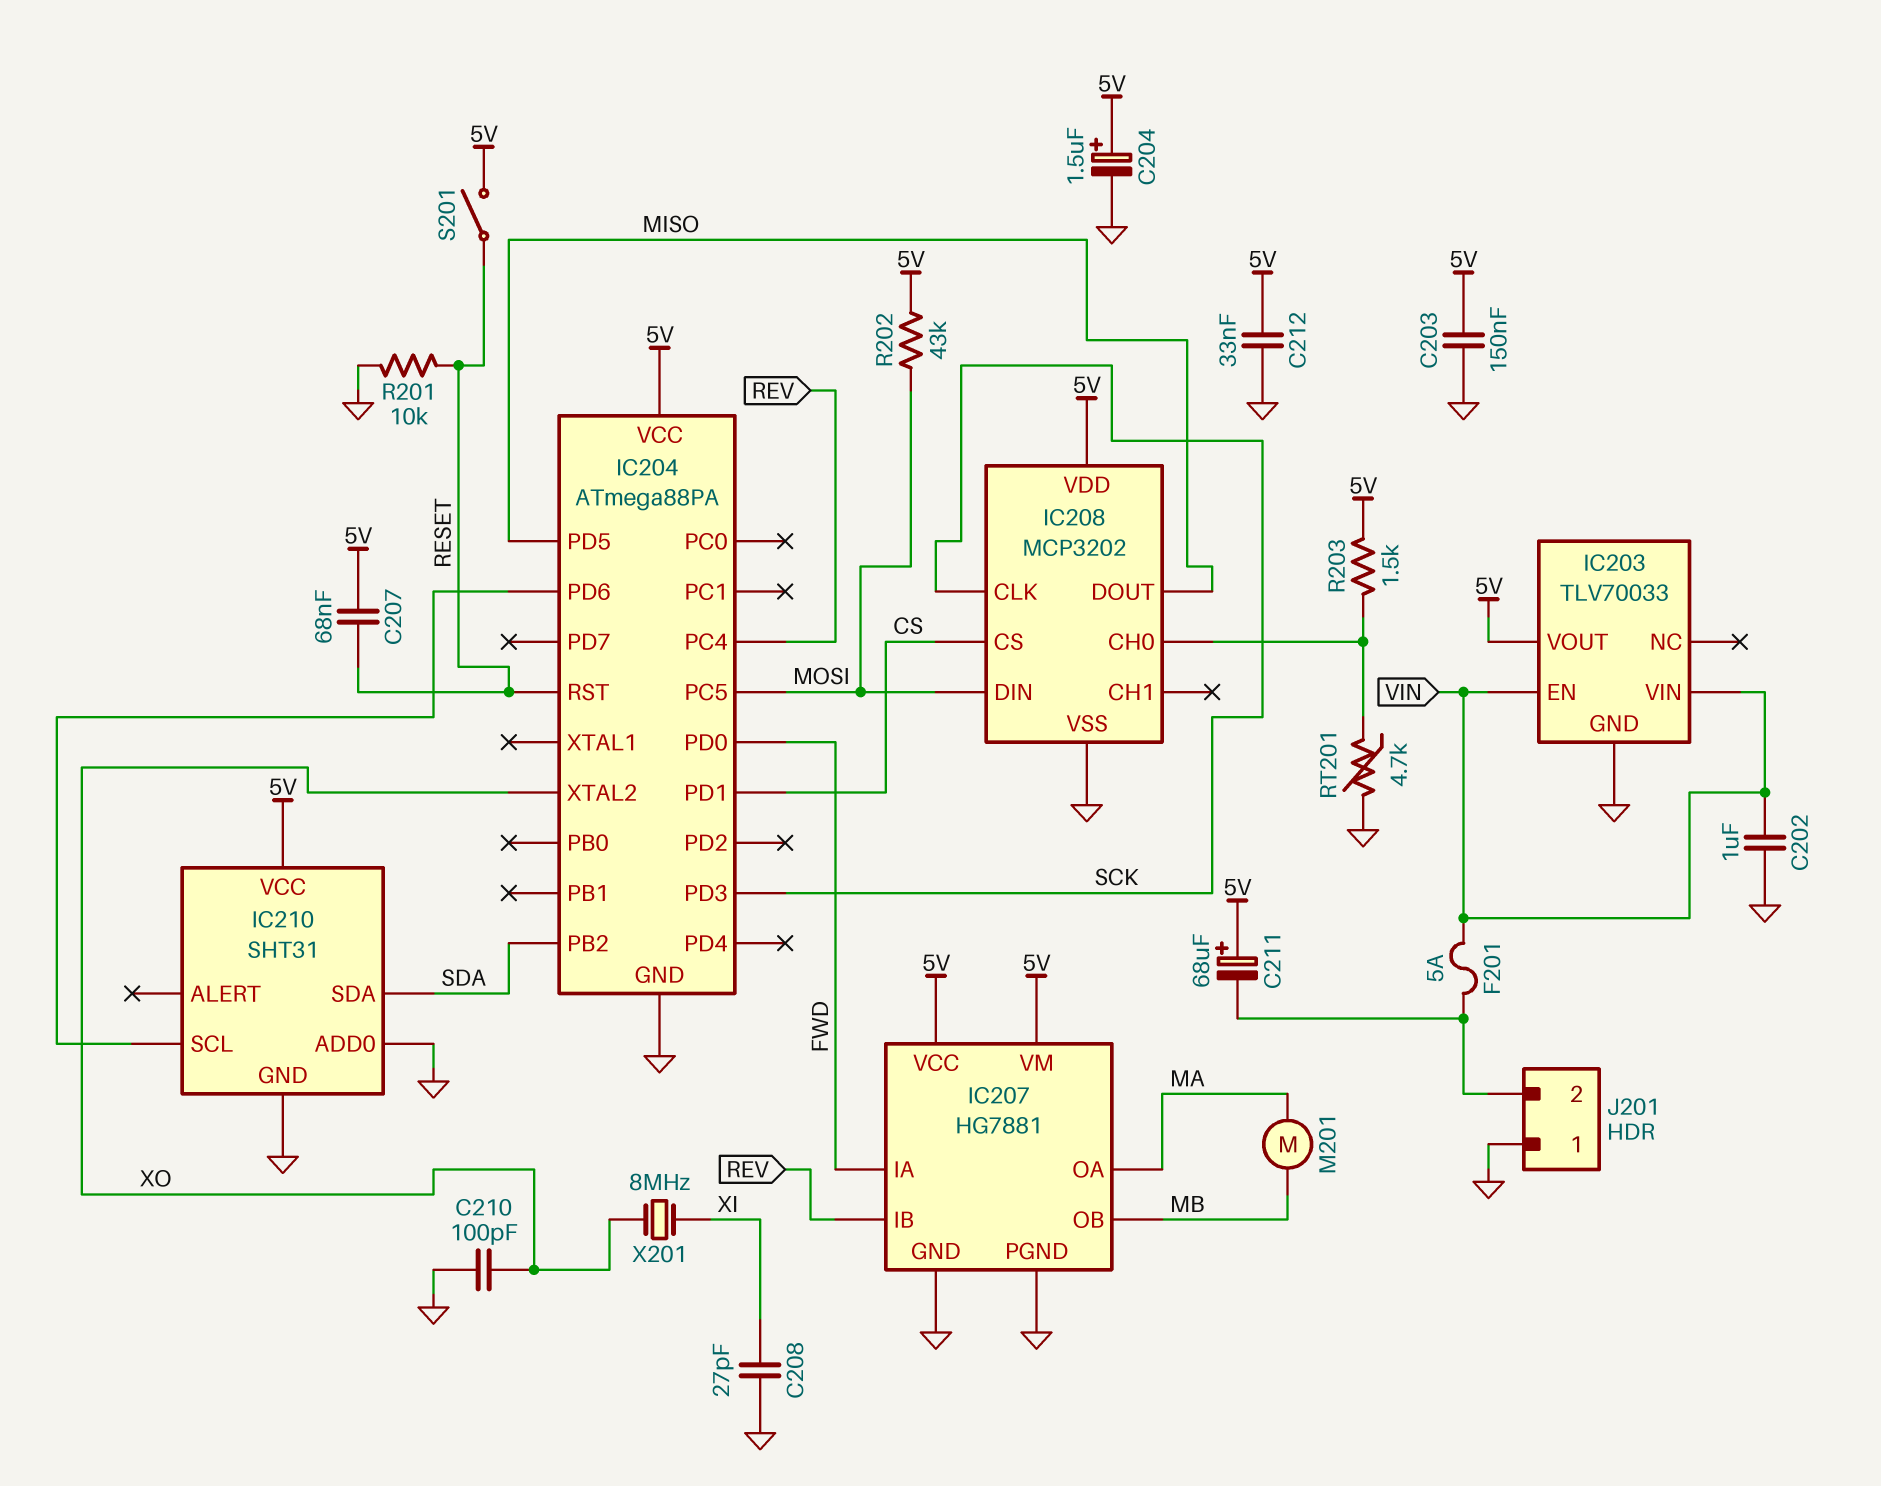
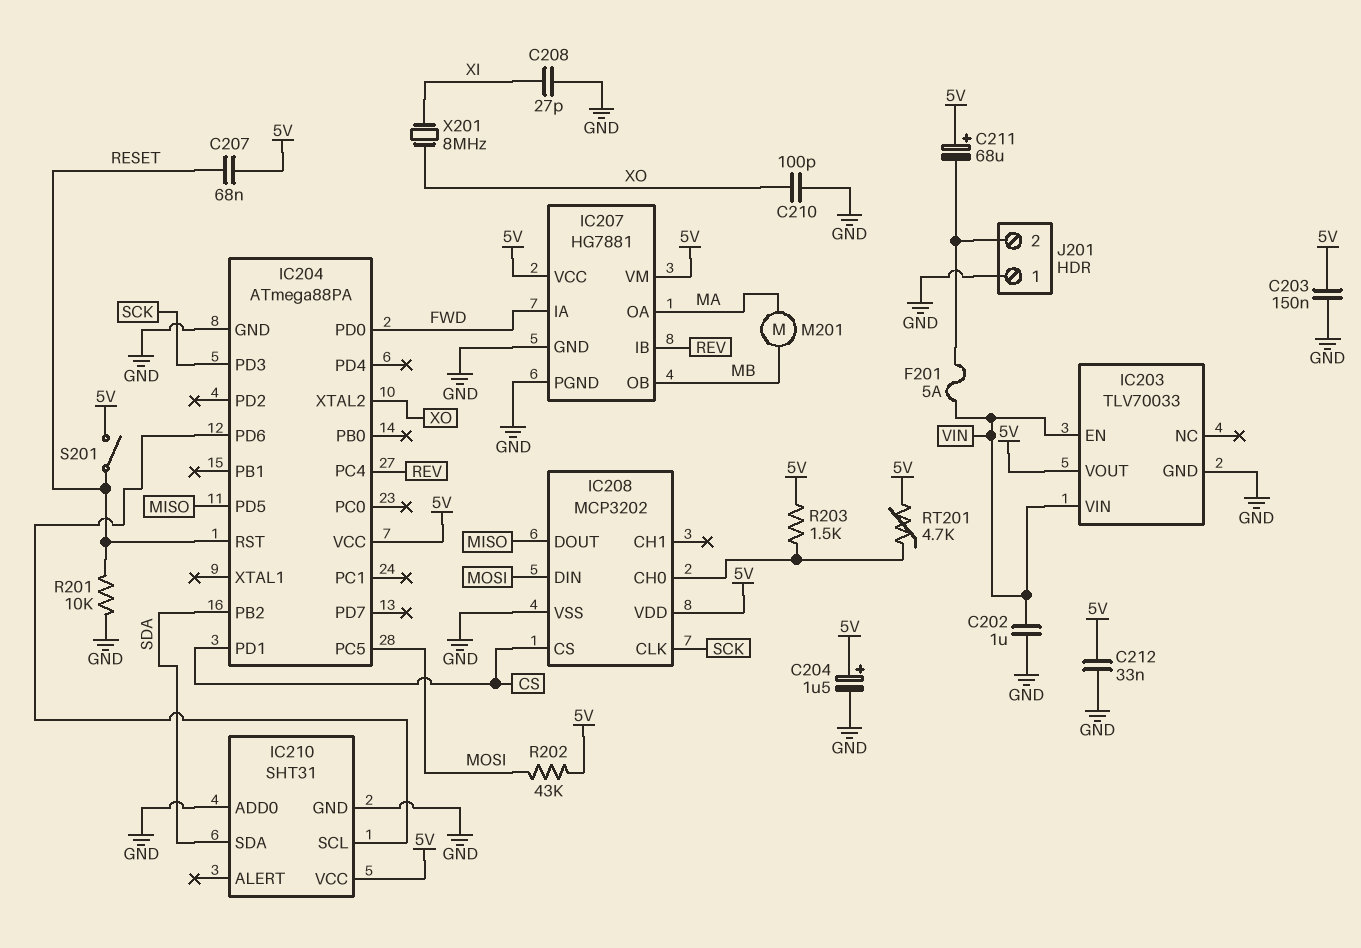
RT201: 4.7k (GND, IC208/CH0) -> 4.7k (5V, IC208/CH0)

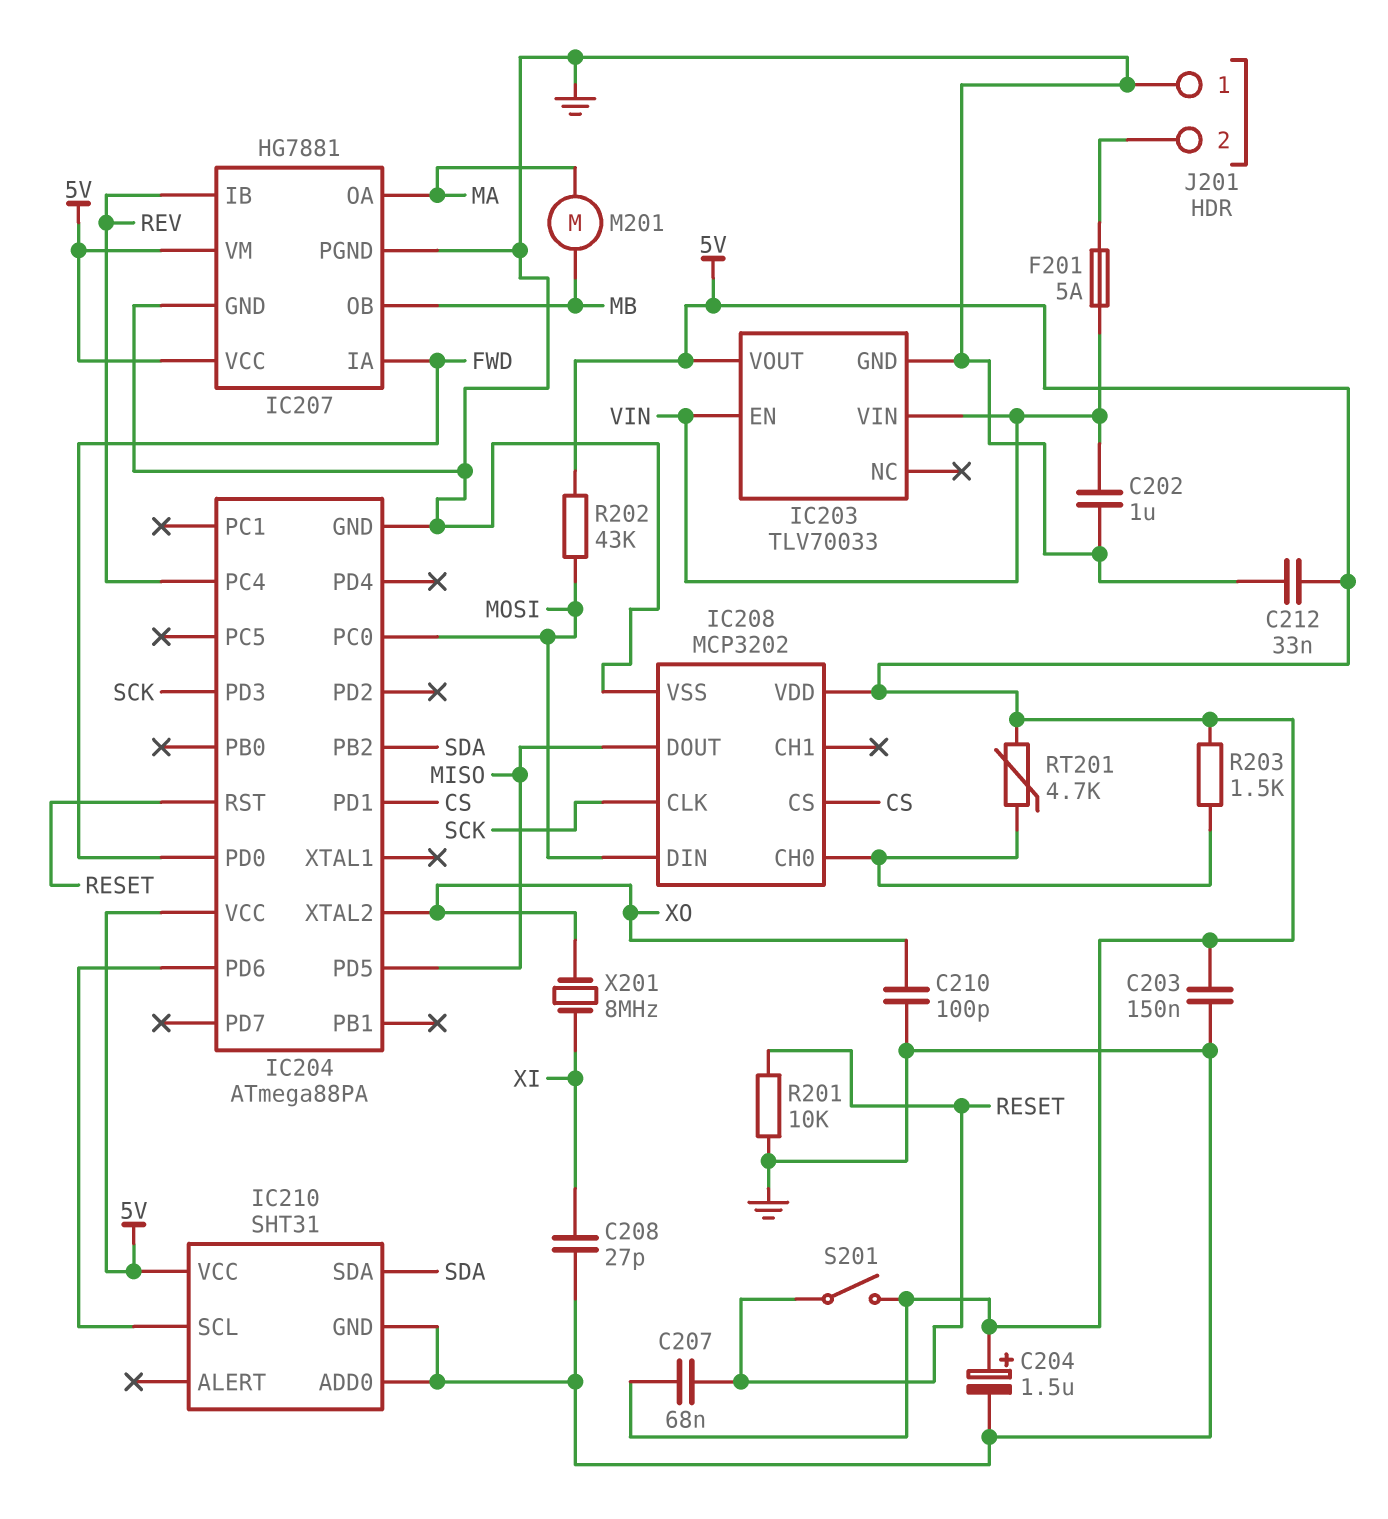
C211: 68uF (plus 5V, minus J201/2) -> none
IC204 pin PC0: none -> MOSI
IC204 pin PC5: MOSI -> none

